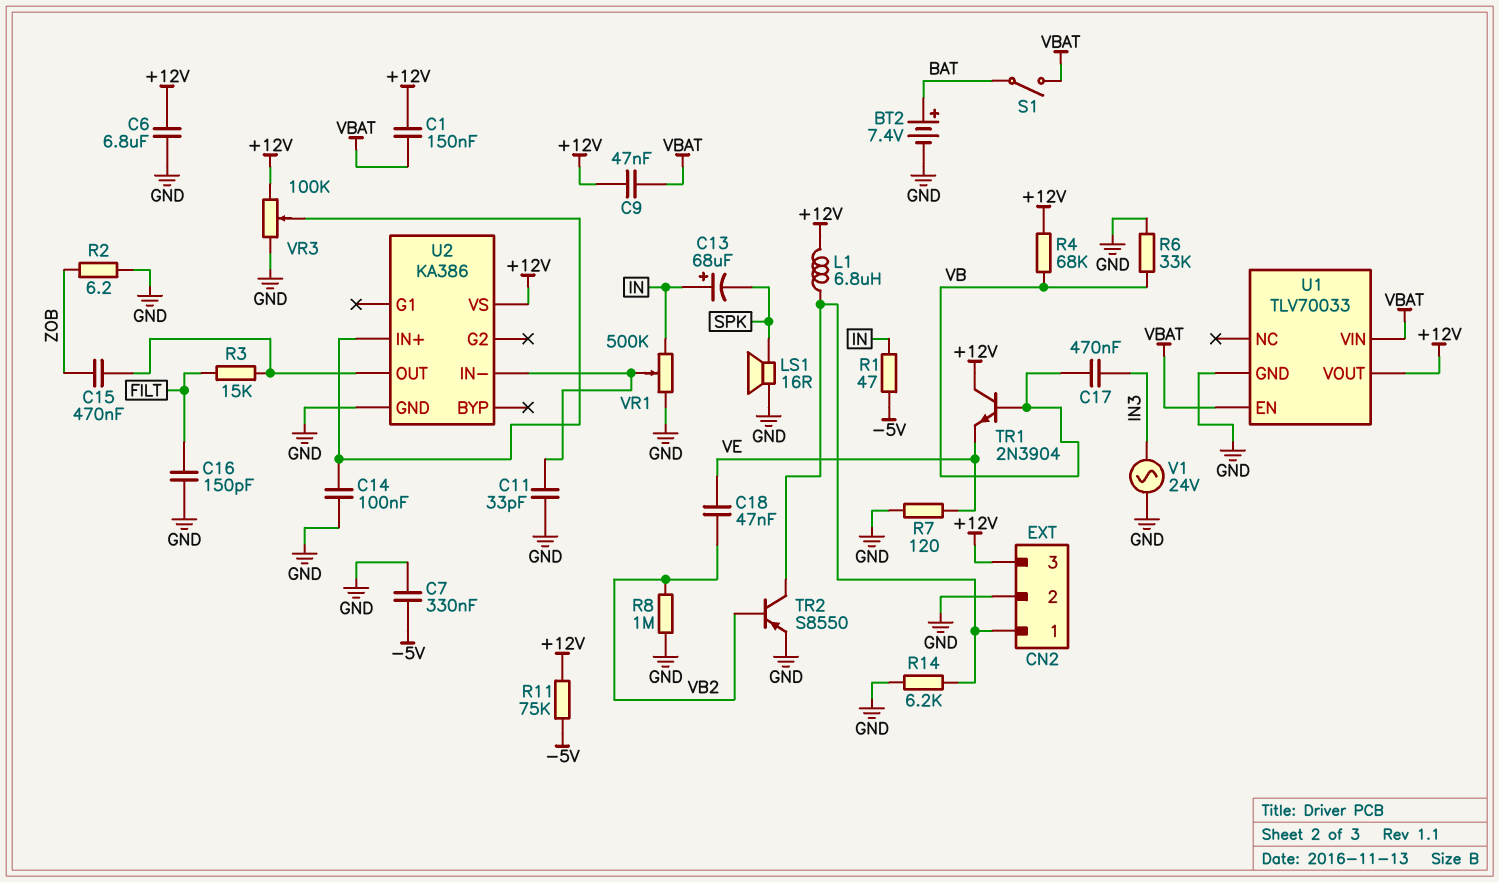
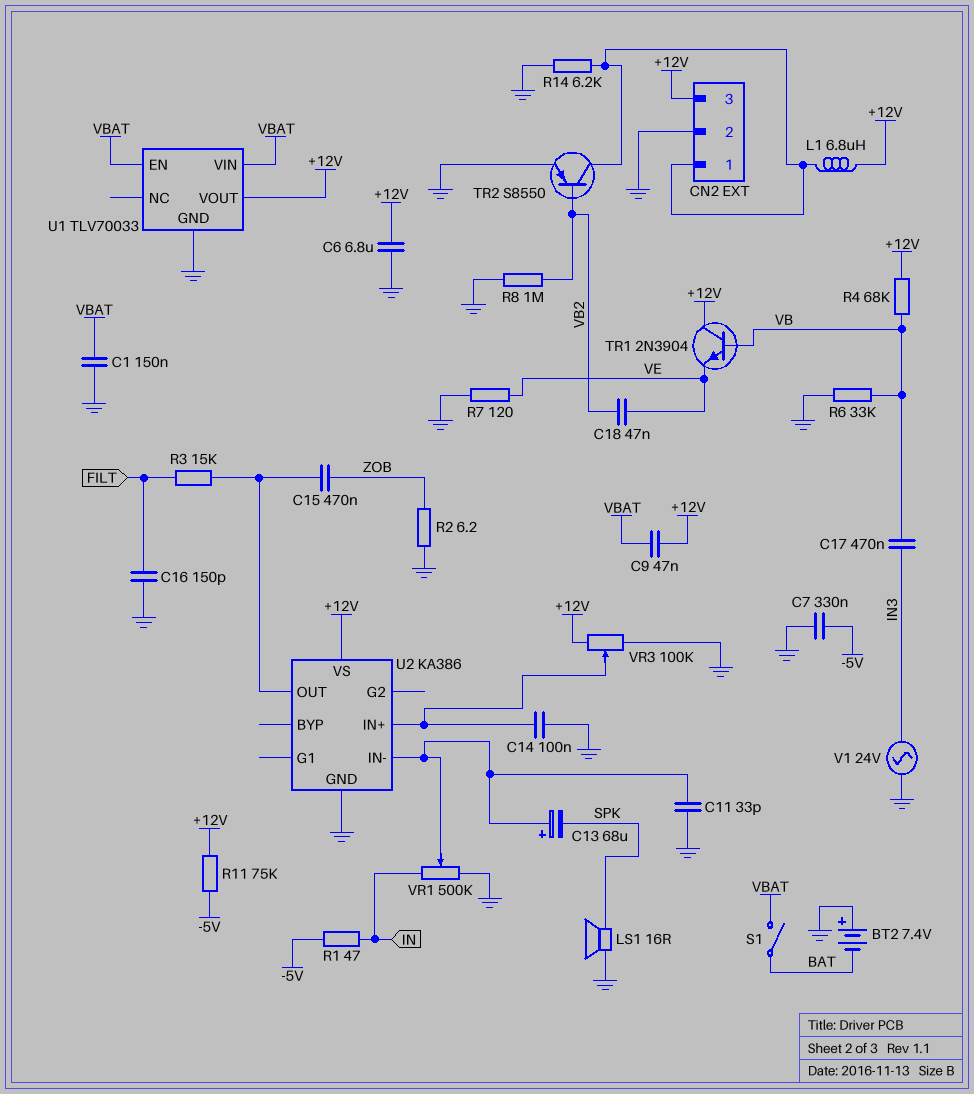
BT2: 7.4V (plus BAT, minus GND) -> 7.4V (plus GND, minus BAT)
C1: 150nF (+12V, VBAT) -> 150nF (GND, VBAT)
C13: 68uF (plus IN, minus SPK) -> 68uF (plus U2/IN-, minus SPK)

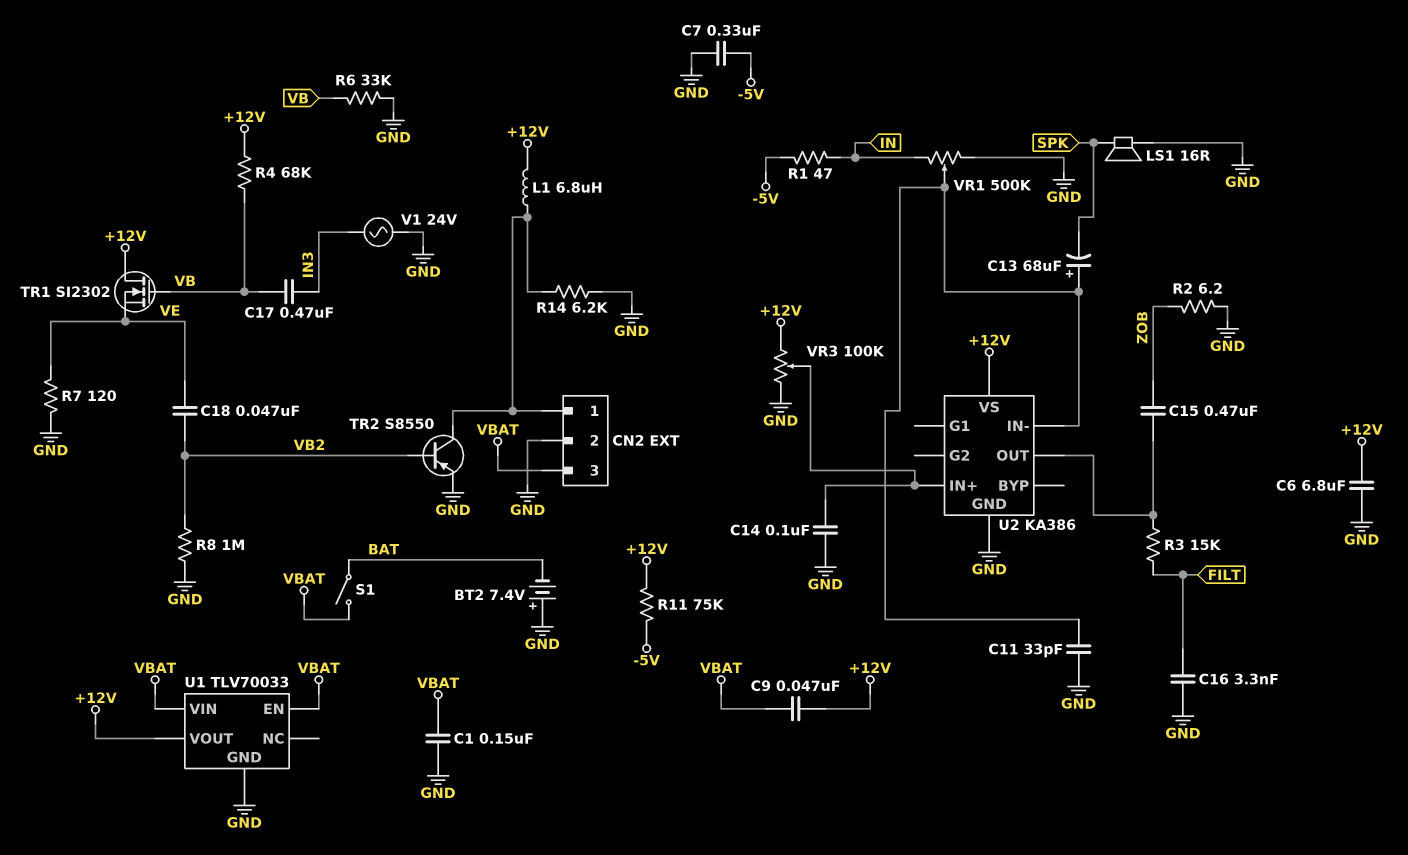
C16: 150pF (FILT, GND) -> 3.3nF (FILT, GND)
CN2 pin 3: +12V -> VBAT
TR1: NPN 2N3904 (B VB, C +12V, E VE) -> NMOS SI2302 (G VB, D +12V, S VE)

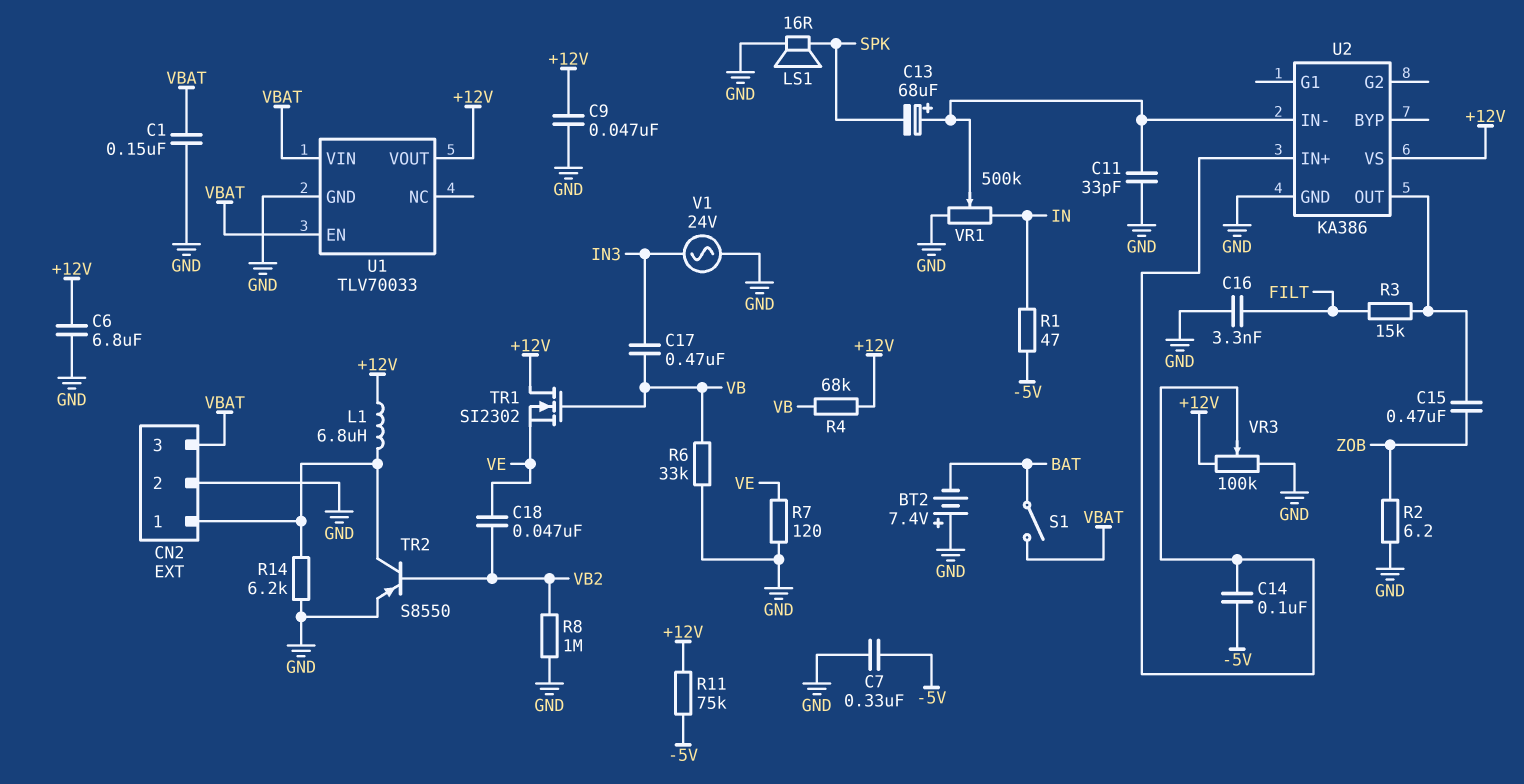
C9: 47nF (+12V, VBAT) -> 47nF (+12V, GND)
C14: 100nF (GND, U2/IN+) -> 100nF (-5V, U2/IN+)

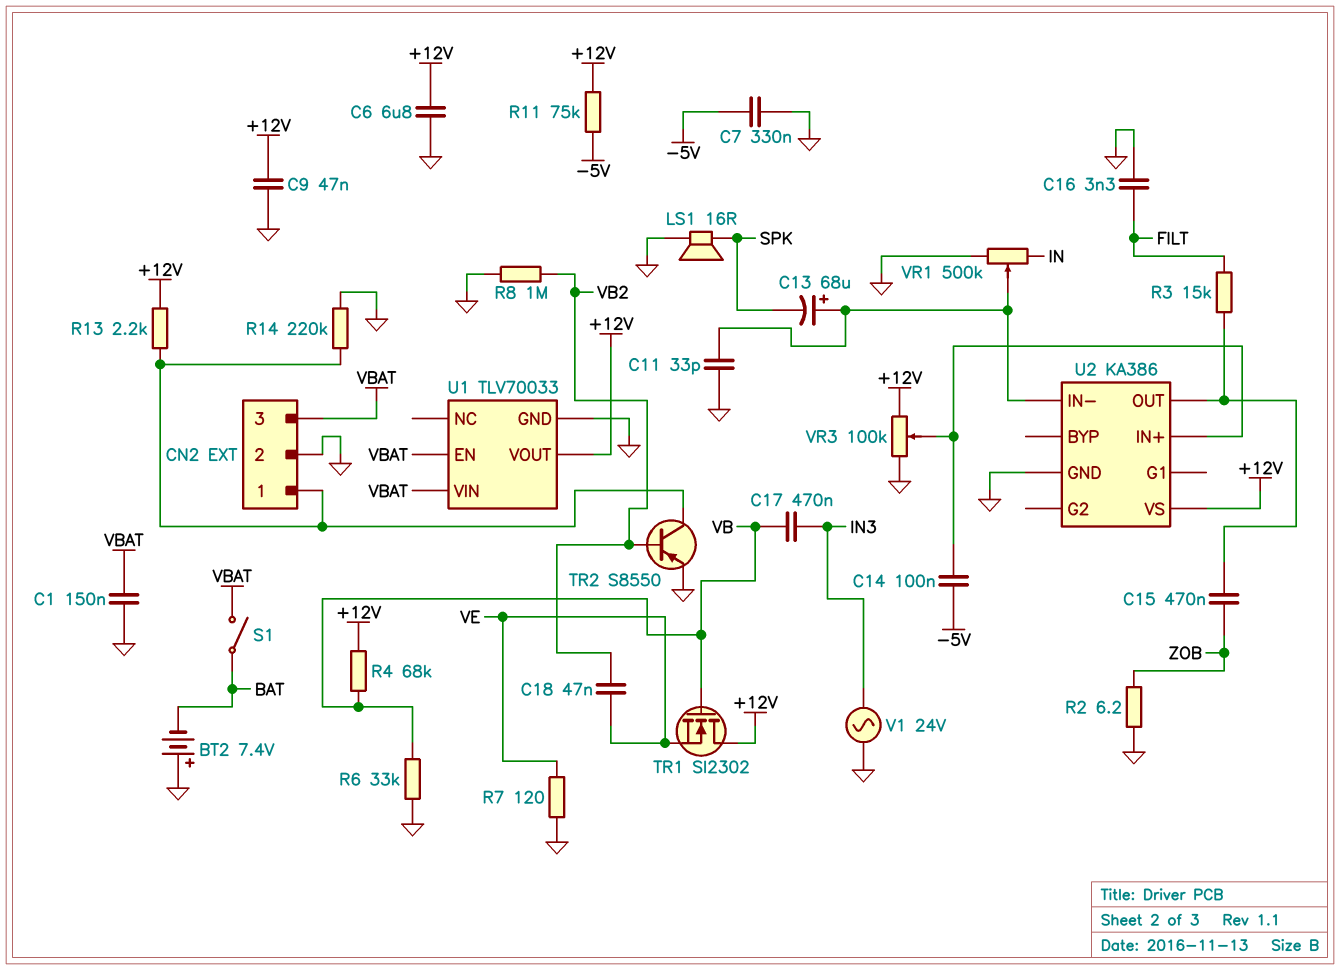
L1: 6.8uH (+12V, CN2/1) -> none
R1: 47 (-5V, IN) -> none
R13: none -> 2.2k (+12V, CN2/1)
R14: 6.2k (CN2/1, GND) -> 220k (CN2/1, GND)

